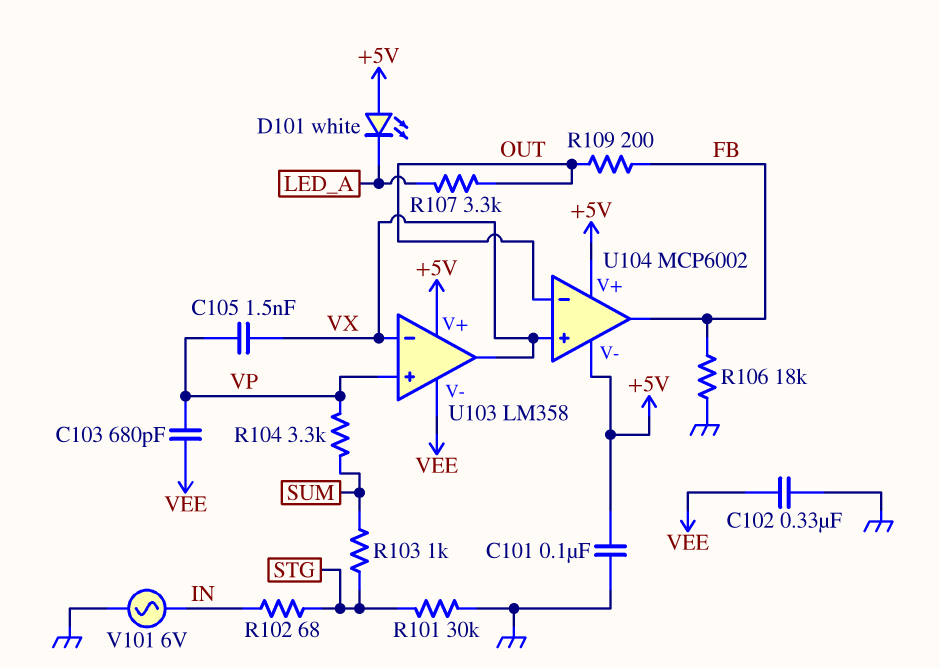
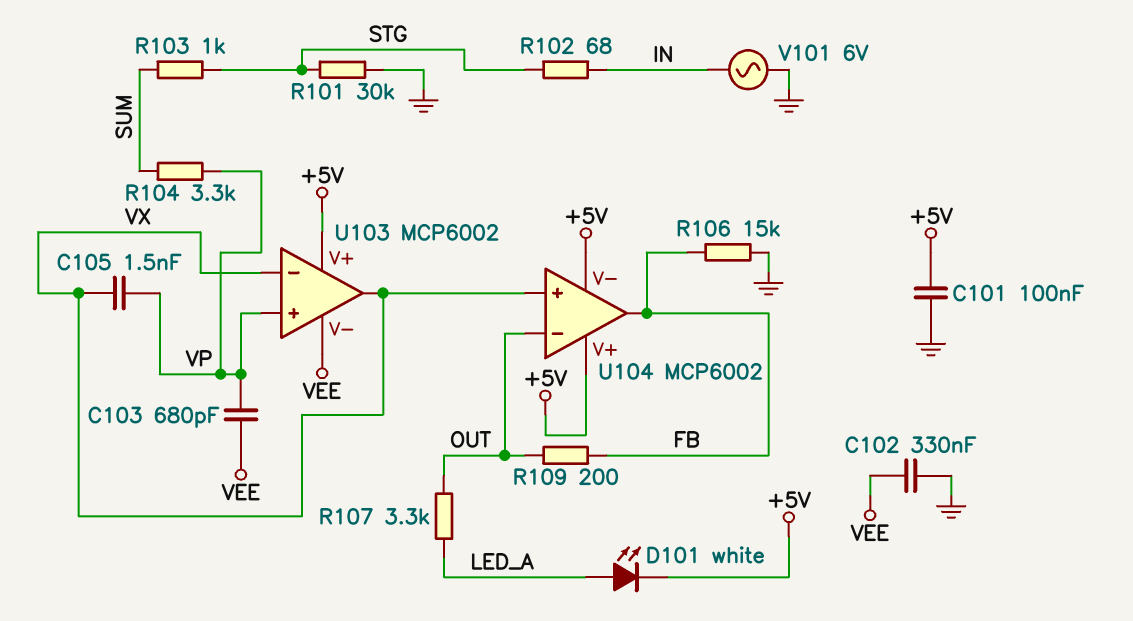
D101: LED white (A +5V, K LED_A) -> LED white (A LED_A, K +5V)
R106: 18k (FB, GND) -> 15k (FB, GND)
U103: LM358 -> MCP6002

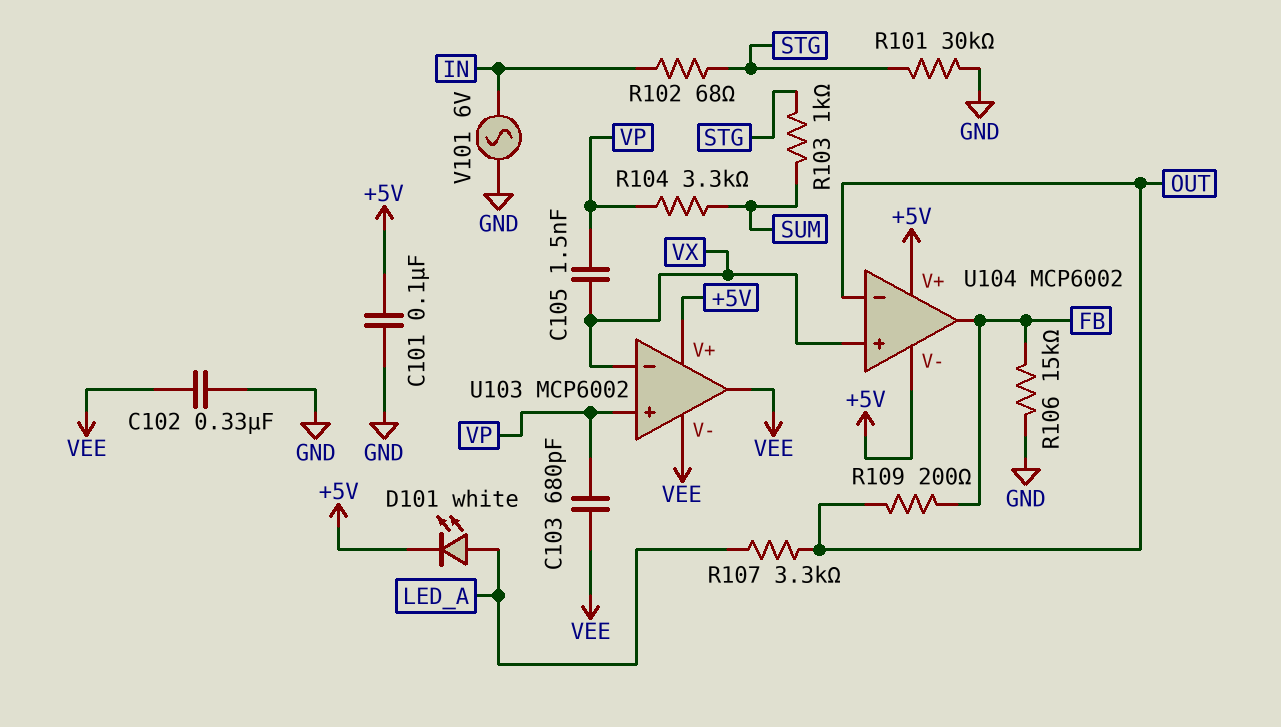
U103 pin out: VX -> VEE

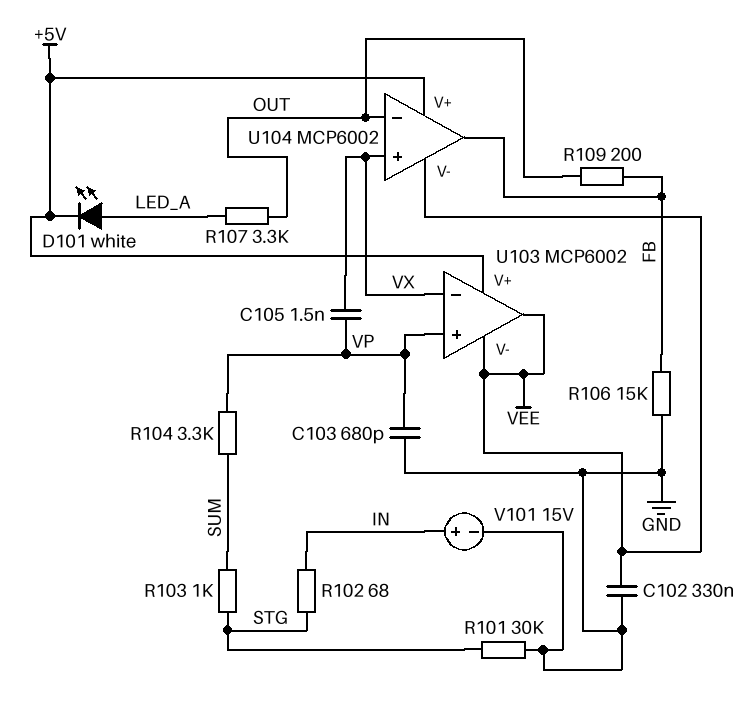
C101: 100nF (+5V, GND) -> none
C103: 680pF (VEE, VP) -> 680pF (GND, VP)
U104 pin V-: +5V -> VEE
V101: AC 6V (GND, IN) -> 15V (plus IN, minus GND)

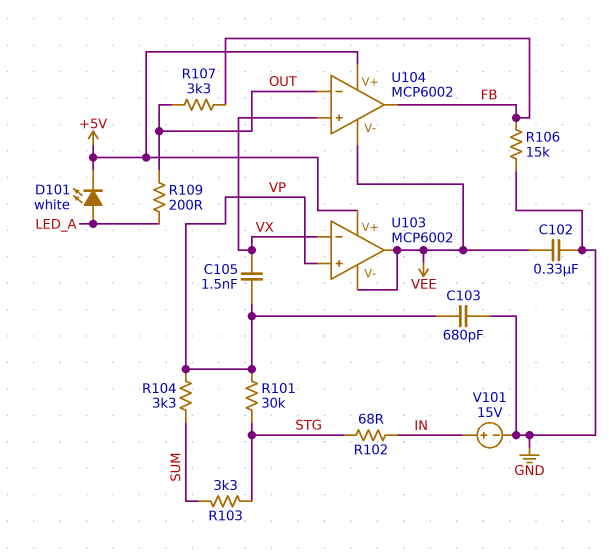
R101: 30k (GND, STG) -> 30k (STG, VP)
R103: 1k (STG, SUM) -> 3.3k (STG, SUM)
R107: 3.3k (LED_A, OUT) -> 3.3k (FB, OUT)
R109: 200 (FB, OUT) -> 200 (LED_A, OUT)

